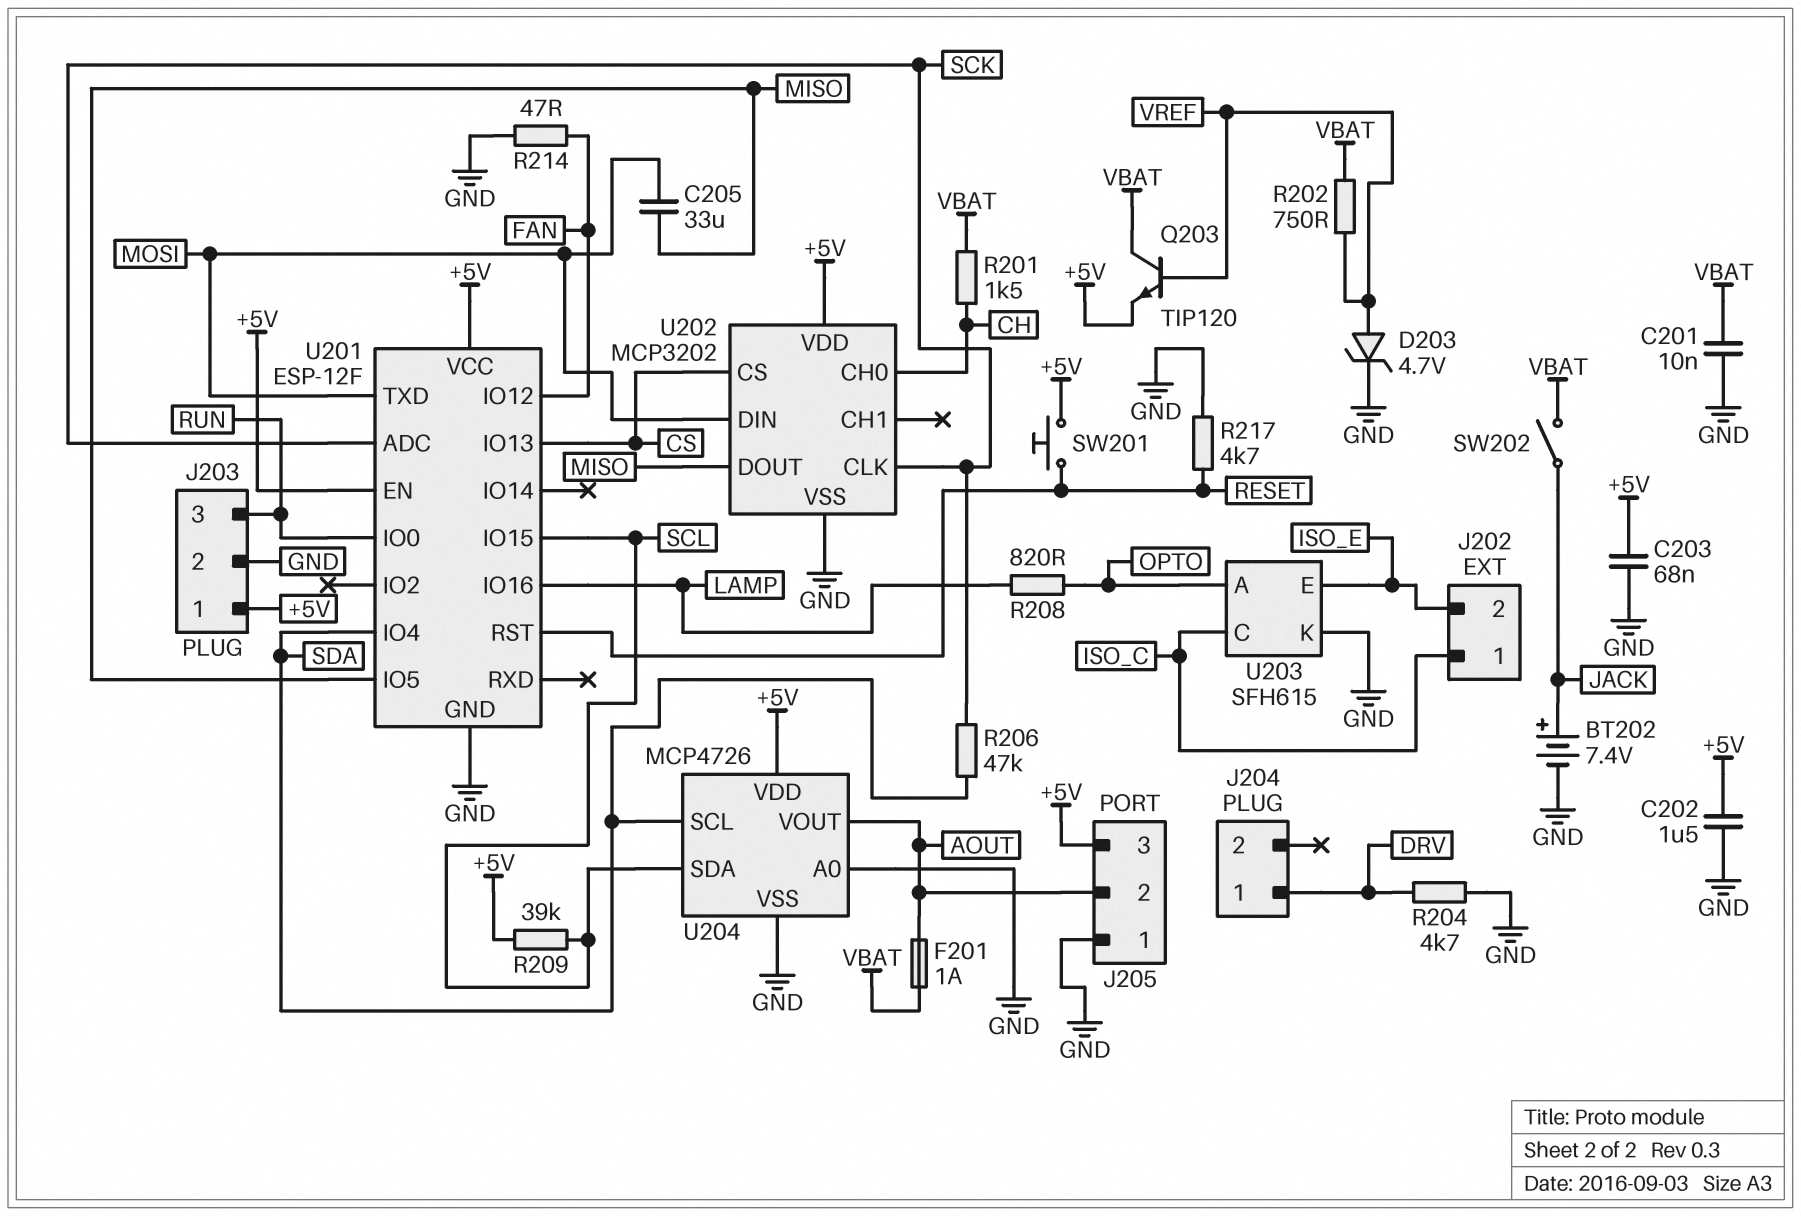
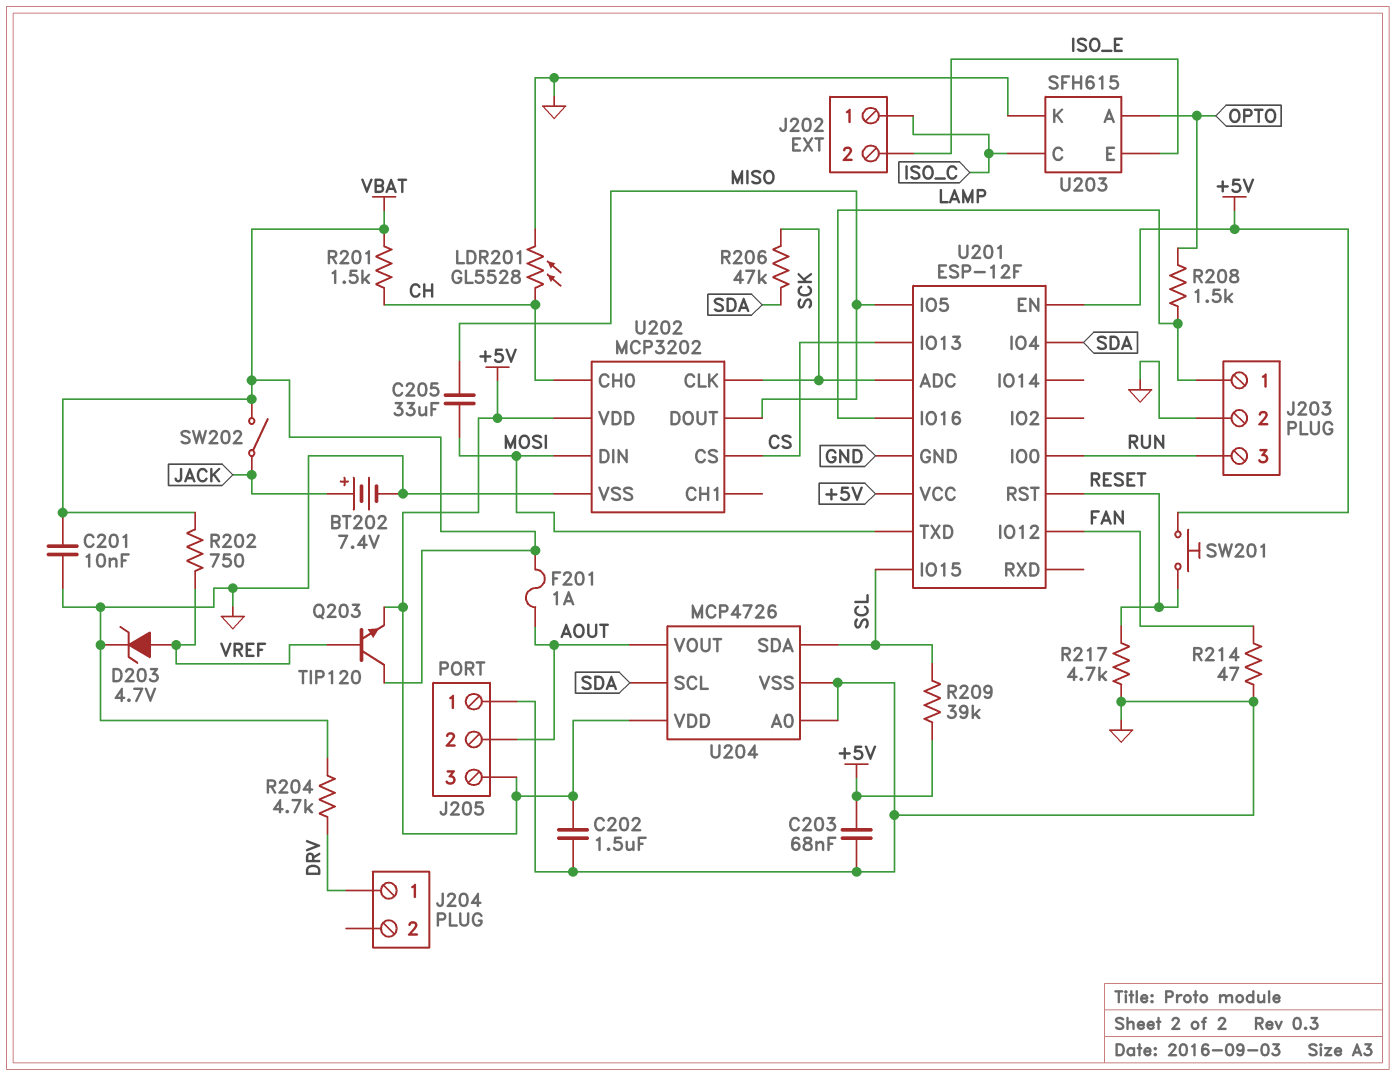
J203 pin 1: +5V -> LAMP
LDR201: none -> GL5528 (CH, GND)
R208: 820 (LAMP, OPTO) -> 1.5k (LAMP, OPTO)

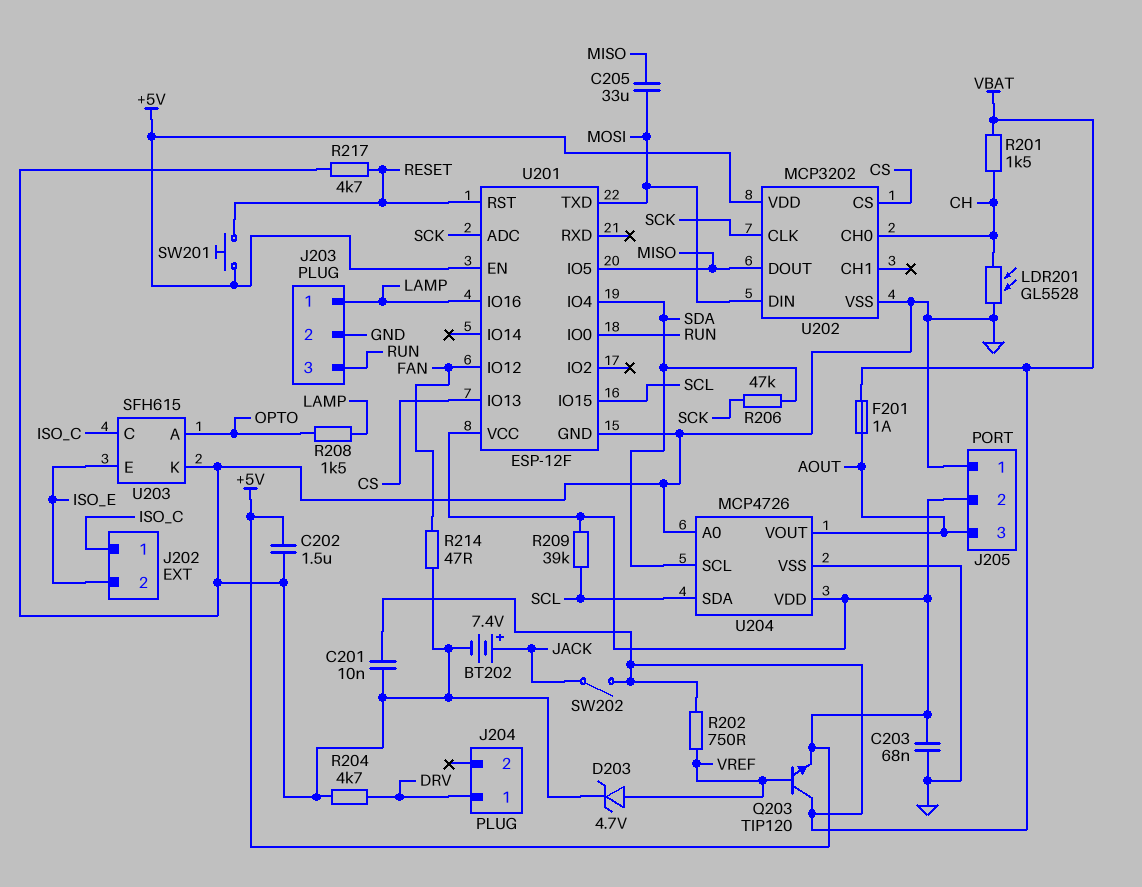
J205 pin 2: AOUT -> +5V
J205 pin 3: +5V -> AOUT

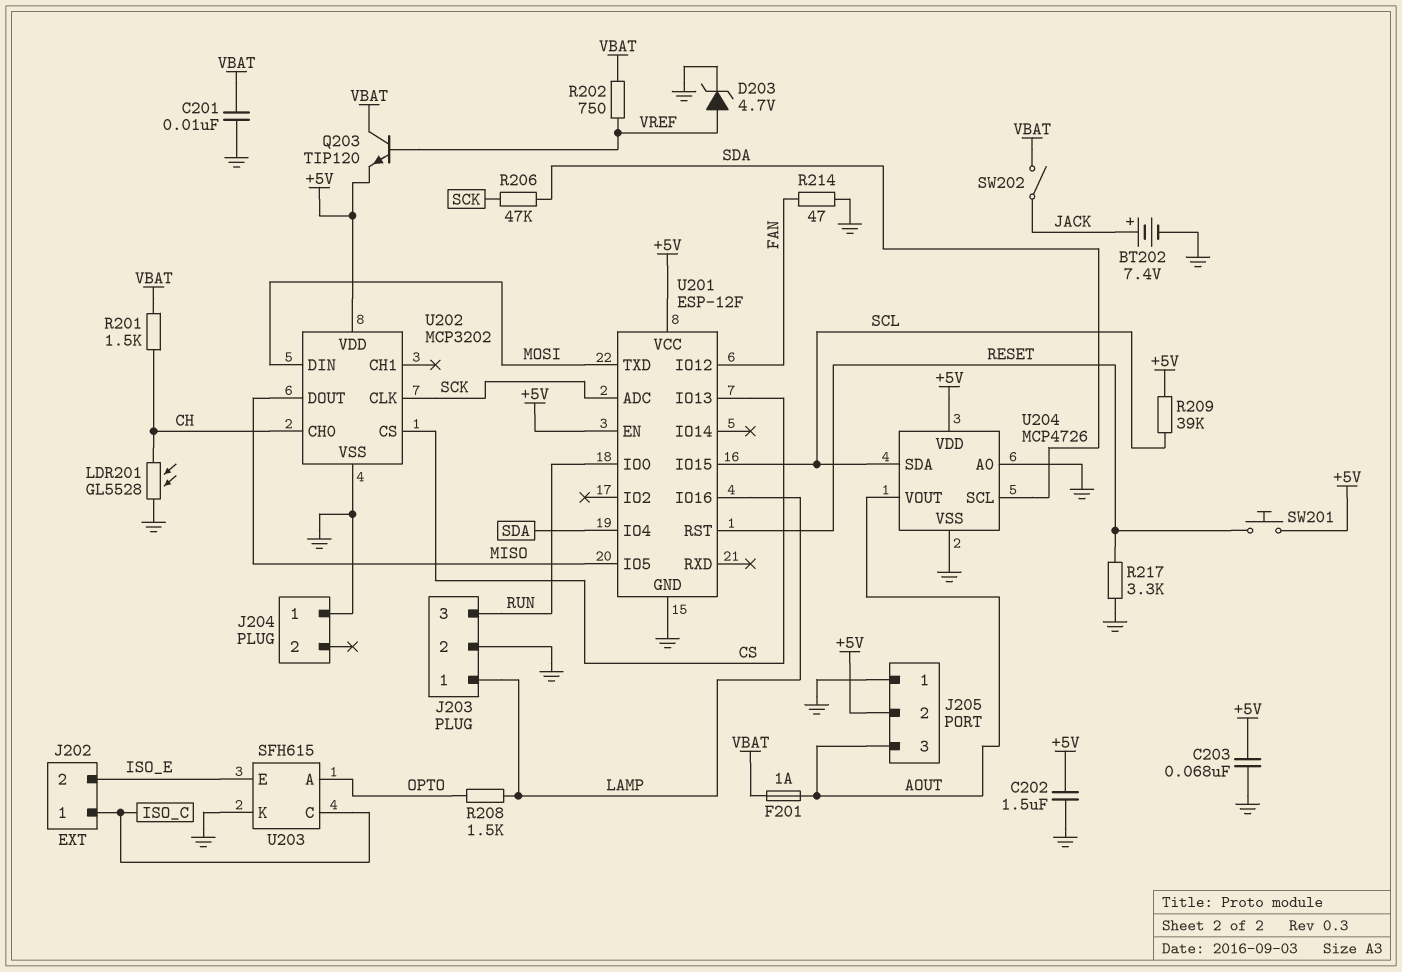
C205: 33uF (MISO, MOSI) -> none
J204 pin 1: DRV -> GND
R204: 4.7k (DRV, GND) -> none
R217: 4.7k (GND, RESET) -> 3.3k (GND, RESET)

